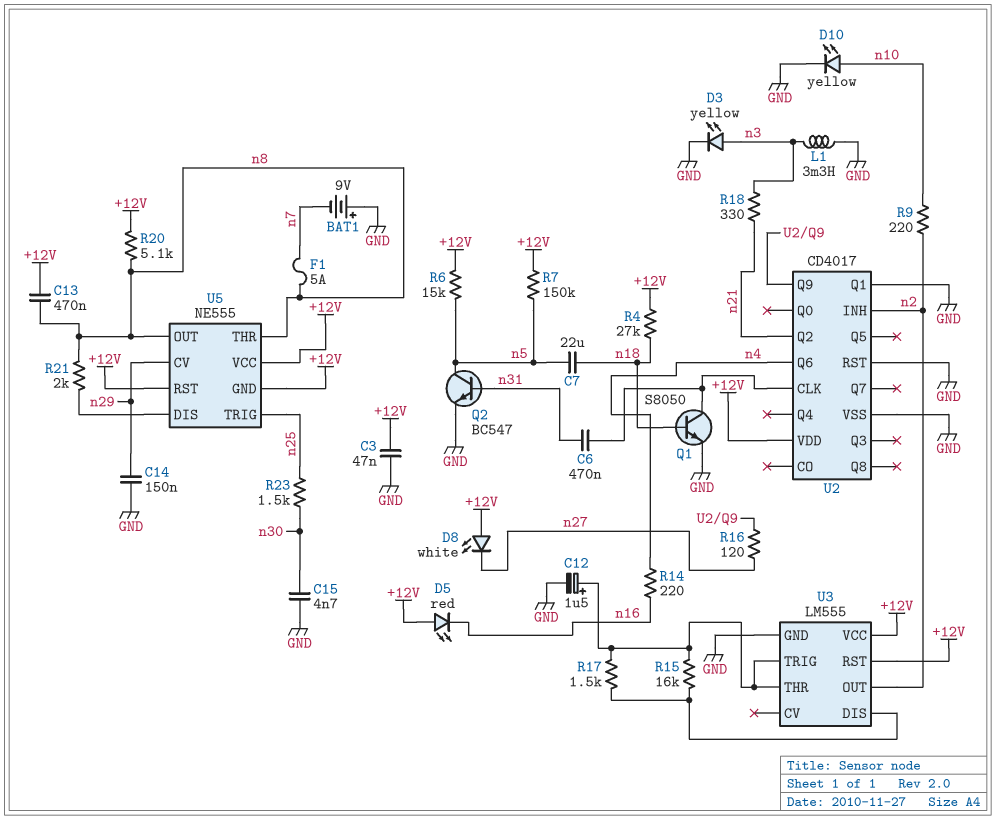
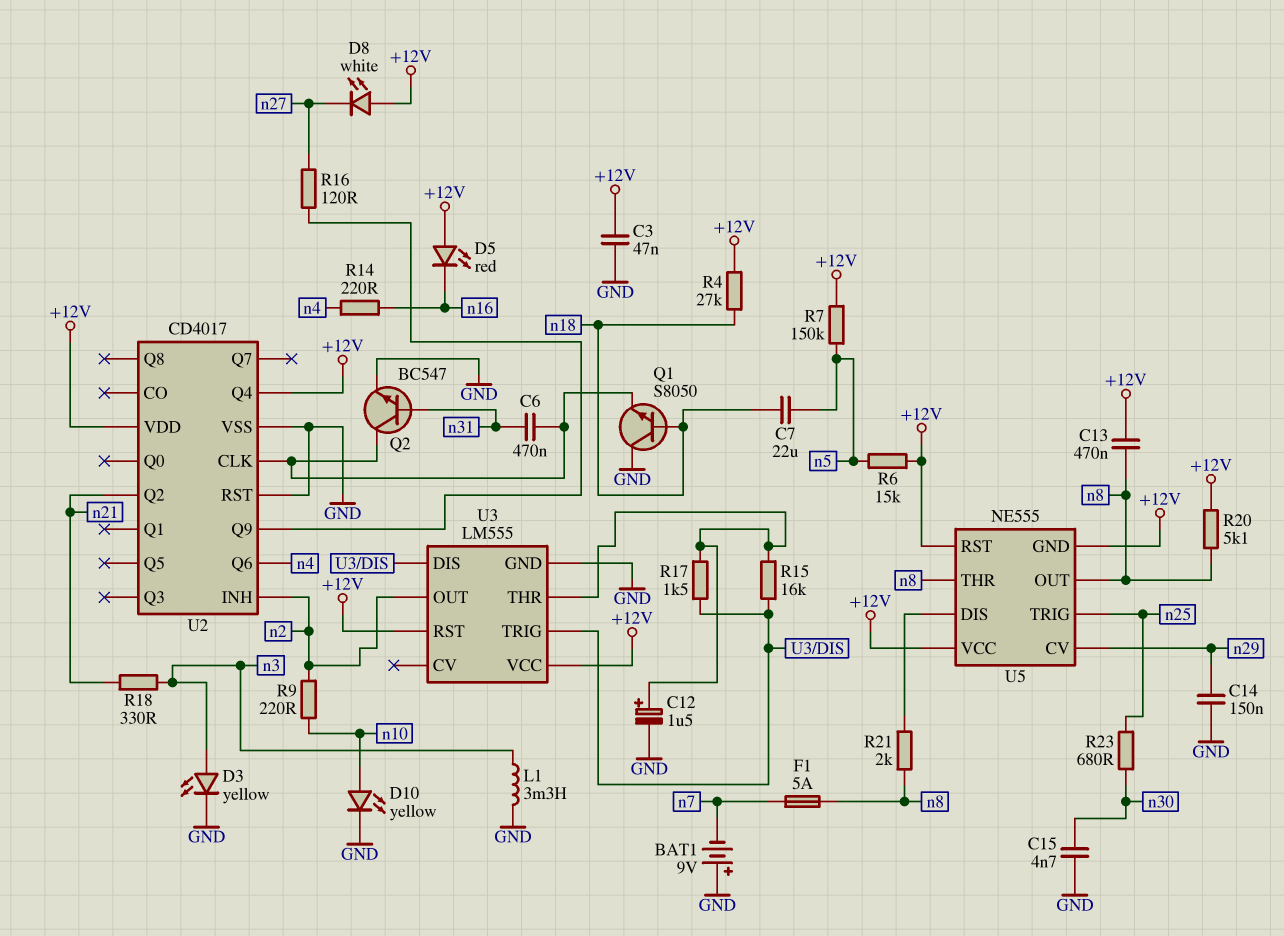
Q1: NPN S8050 (B n18, C U2/CLK, E GND) -> NPN S8050 (B n18, C GND, E U2/CLK)
Q2: NPN BC547 (B n31, C n5, E GND) -> NPN BC547 (B n31, C U2/CLK, E GND)
R23: 1.5k (n25, n30) -> 680 (n25, n30)
U2 pin Q1: GND -> none
U2 pin Q4: none -> +12V
U3 pin TRIG: U3/THR -> U3/DIS

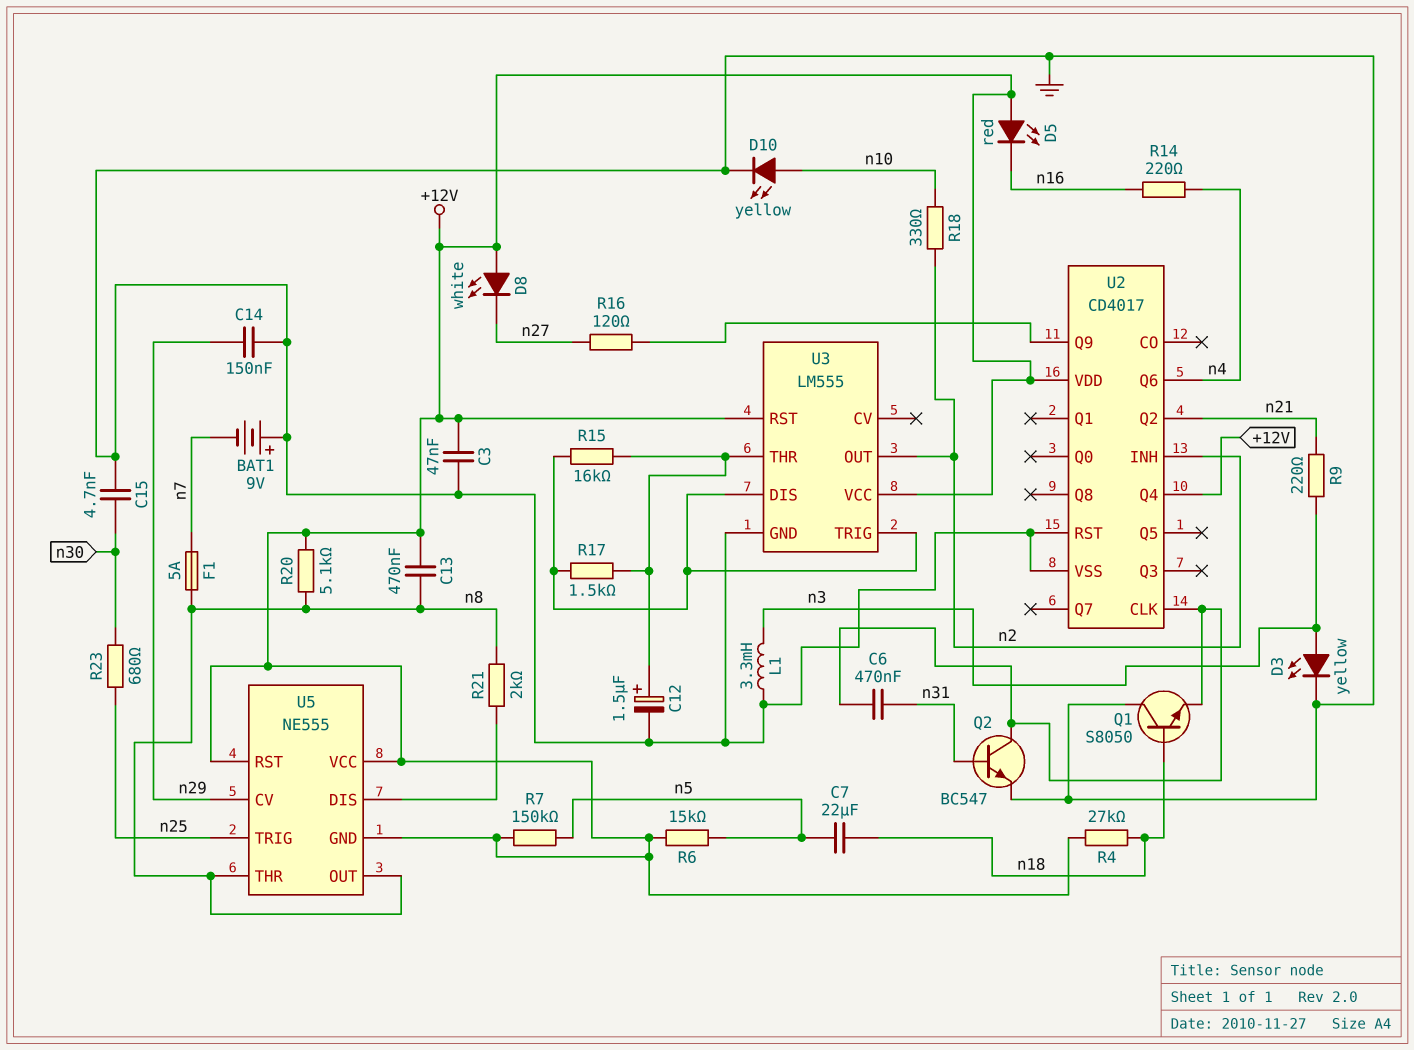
R9: 220 (n2, n10) -> 220 (n3, n21)
R18: 330 (n3, n21) -> 330 (n2, n10)

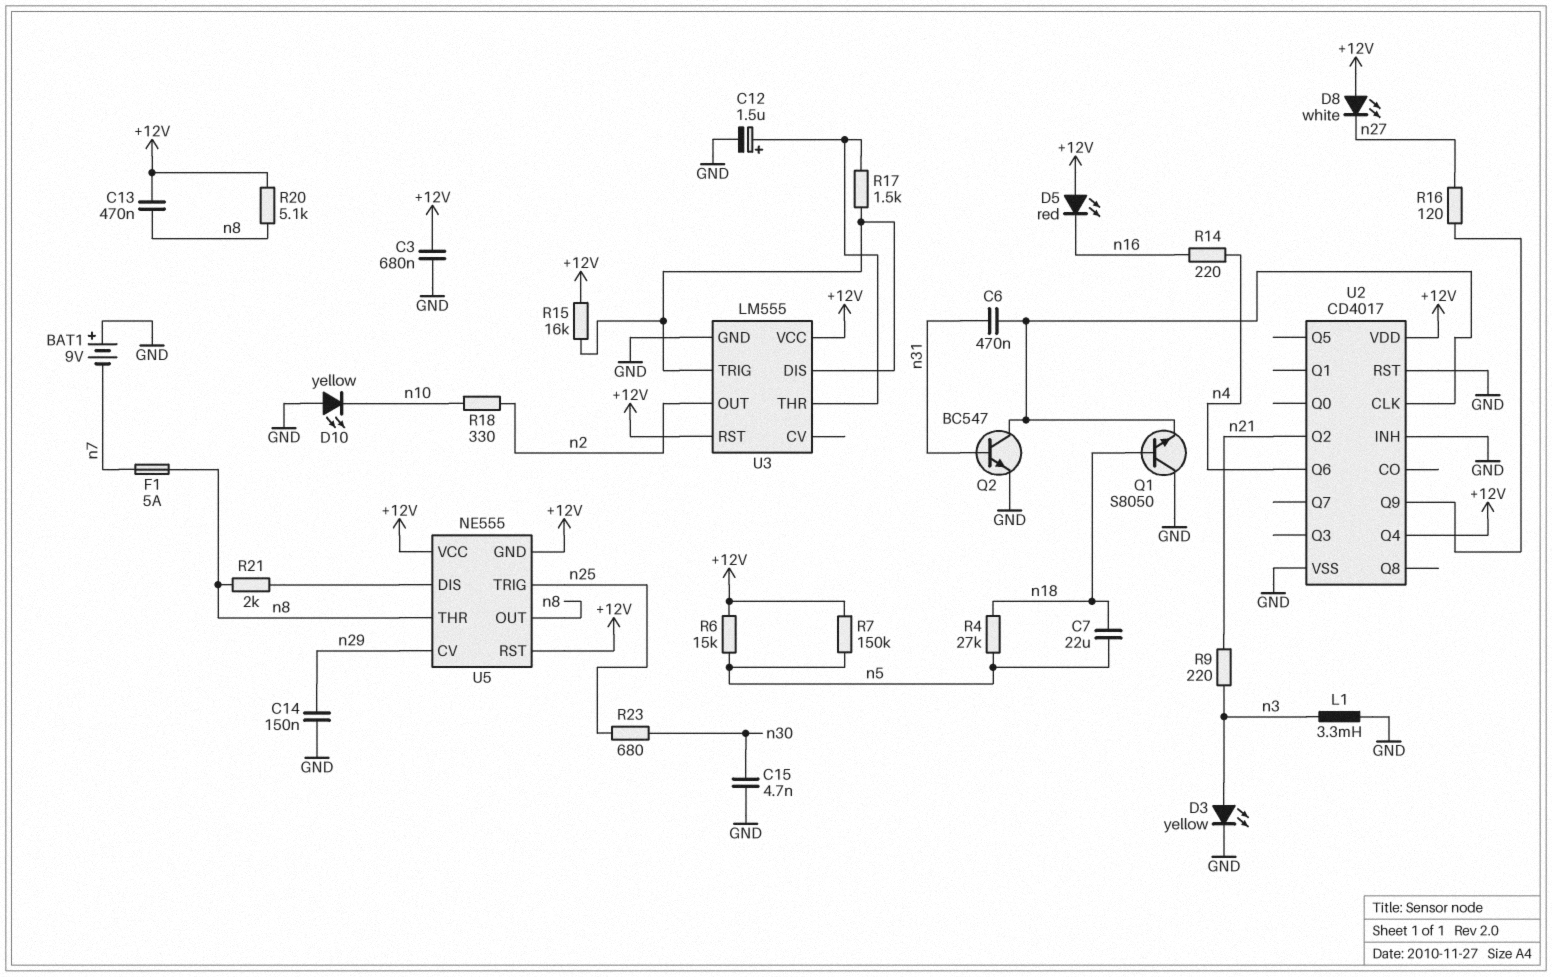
C3: 47nF (+12V, GND) -> 680nF (+12V, GND)
D10: LED yellow (A n10, K GND) -> LED yellow (A GND, K n10)
R4: 27k (+12V, n18) -> 27k (n5, n18)
R15: 16k (U3/DIS, U3/THR) -> 16k (+12V, U3/DIS)
U2 pin INH: n2 -> GND

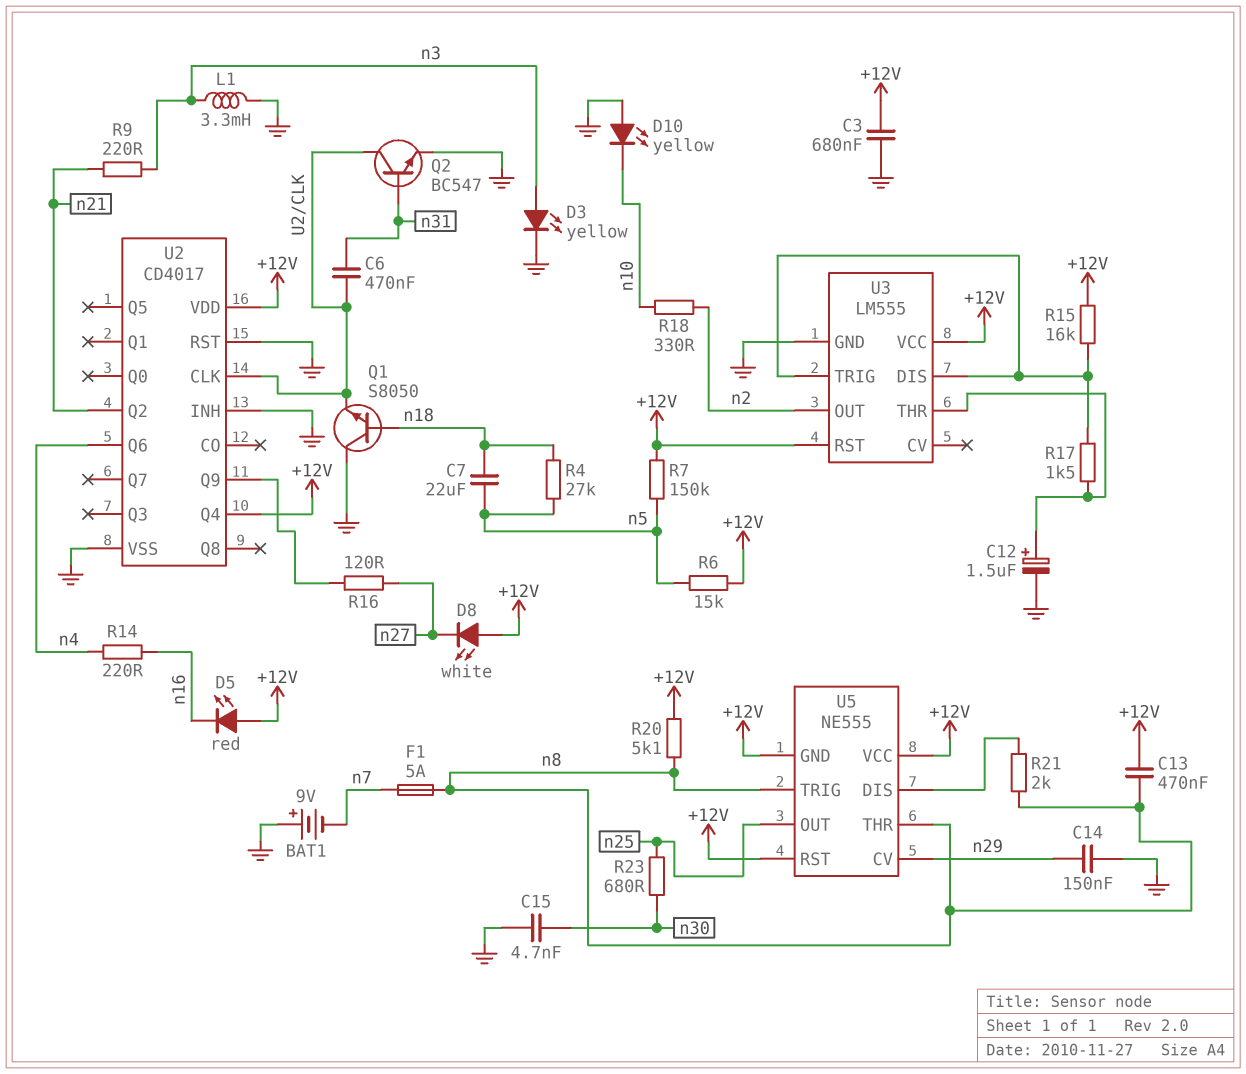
U5 pin OUT: n8 -> n25
U5 pin TRIG: n25 -> n8

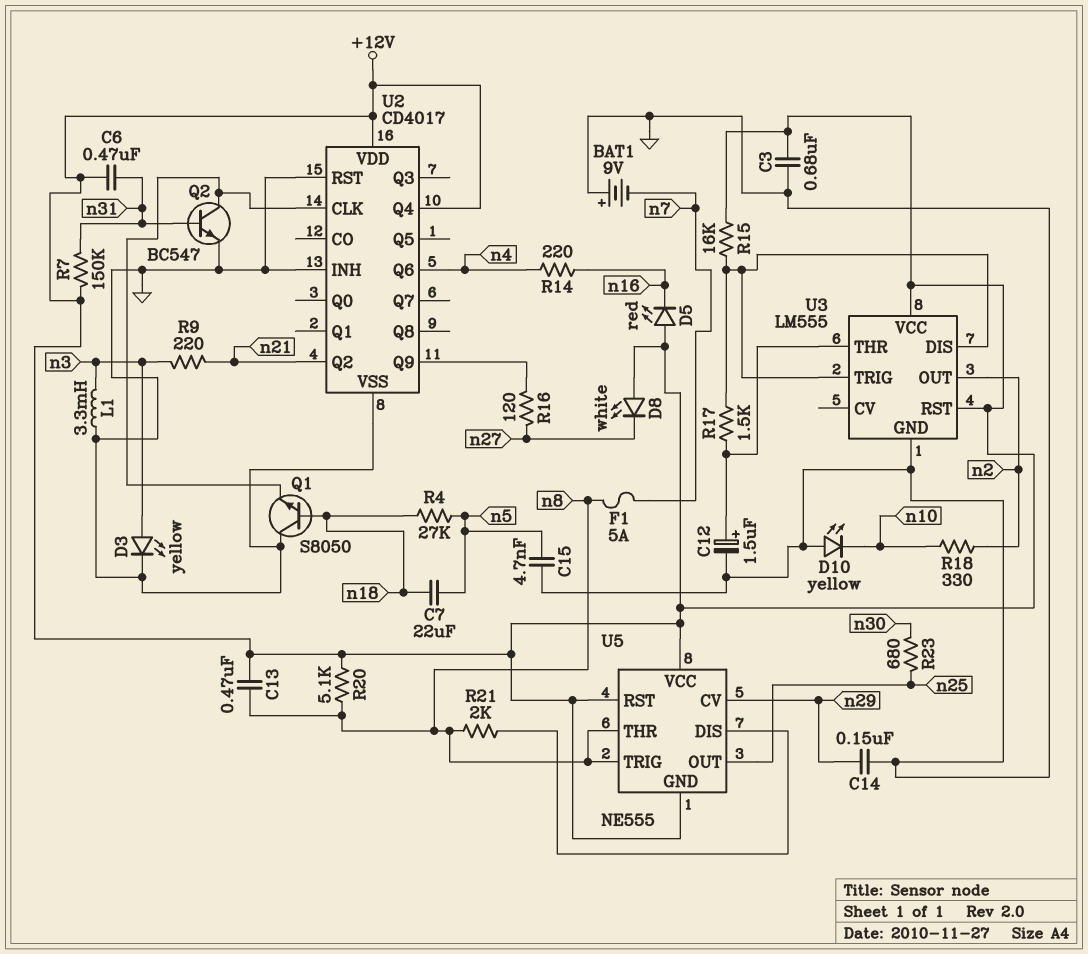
C6: 470nF (U2/CLK, n31) -> 470nF (+12V, n31)
C15: 4.7nF (GND, n30) -> 4.7nF (GND, n5)
R6: 15k (+12V, n5) -> none
R7: 150k (+12V, n5) -> 150k (+12V, n31)

